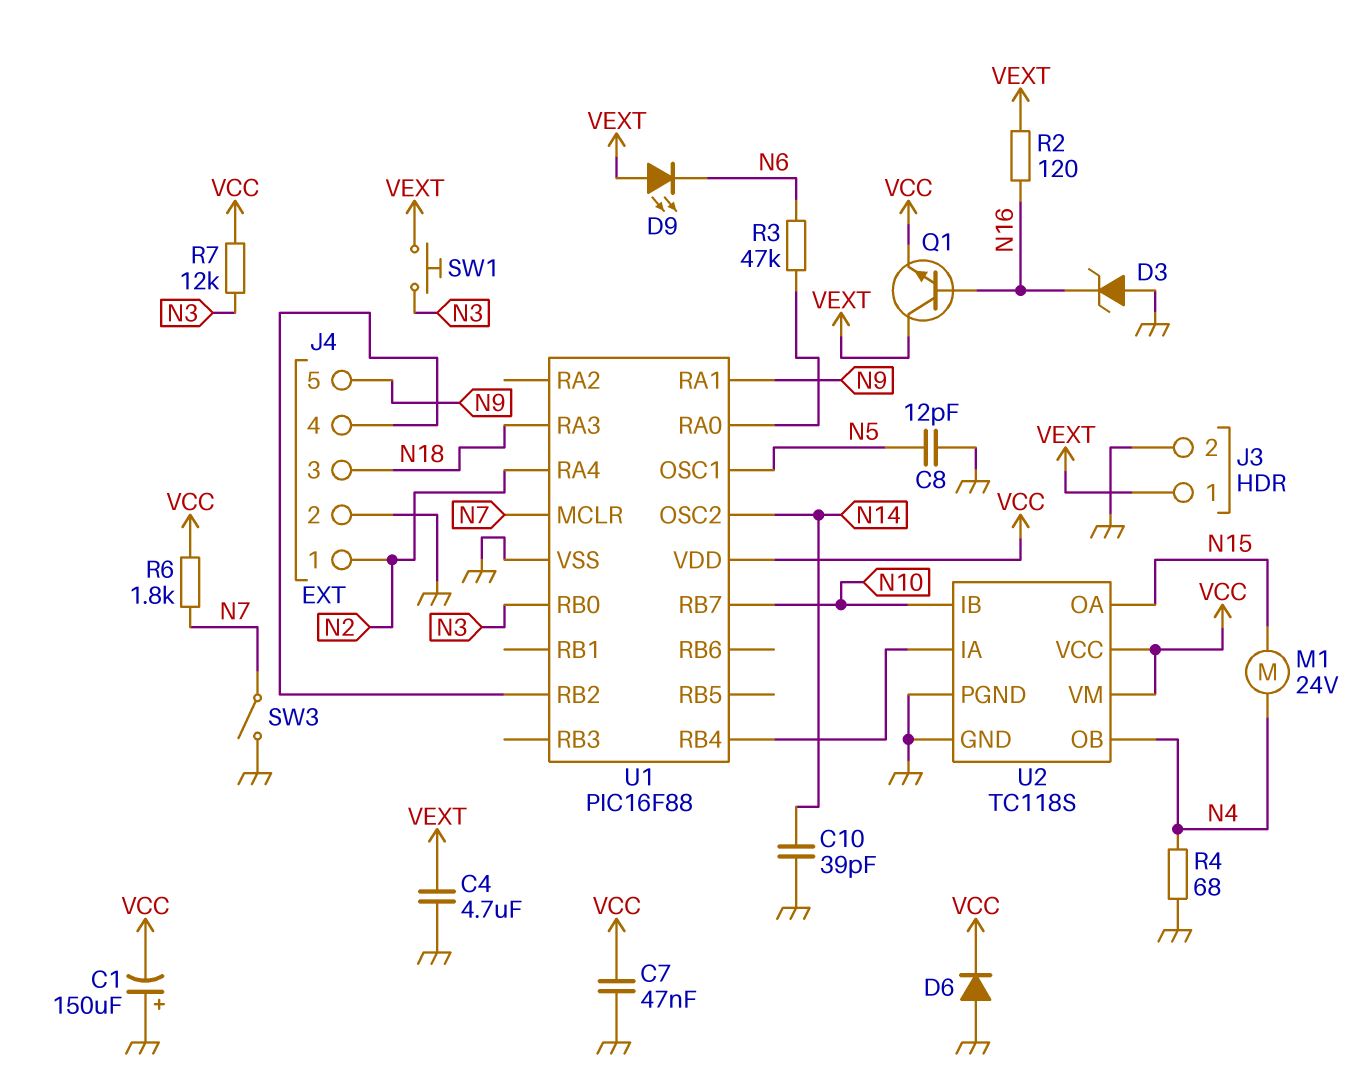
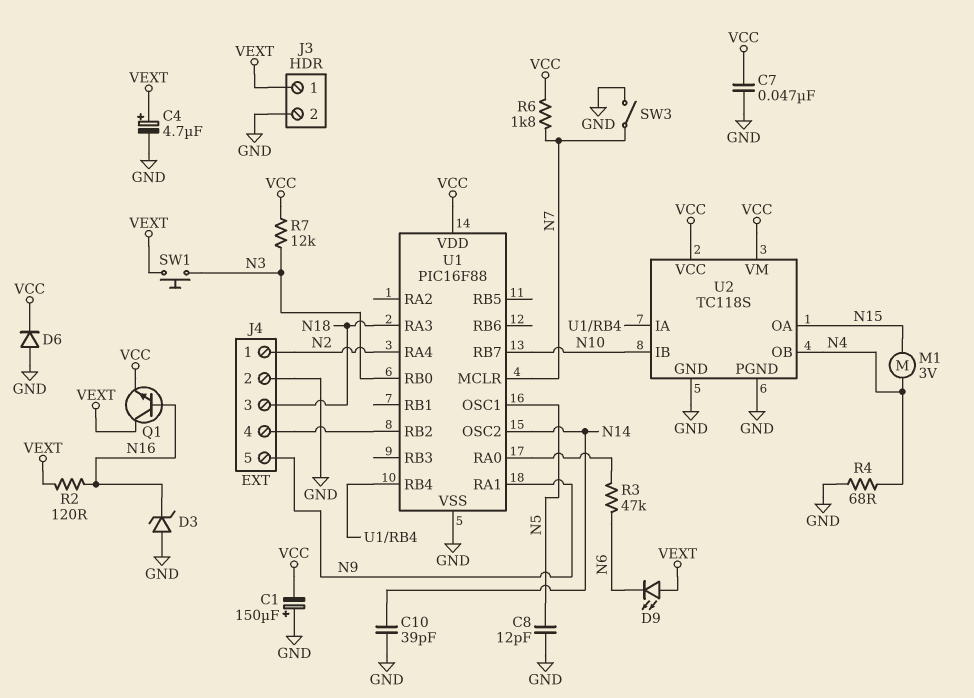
C4: 4.7uF (GND, VEXT) -> 4.7uF (plus VEXT, minus GND)
M1: motor 24V (N4, N15) -> motor 3V (N4, N15)

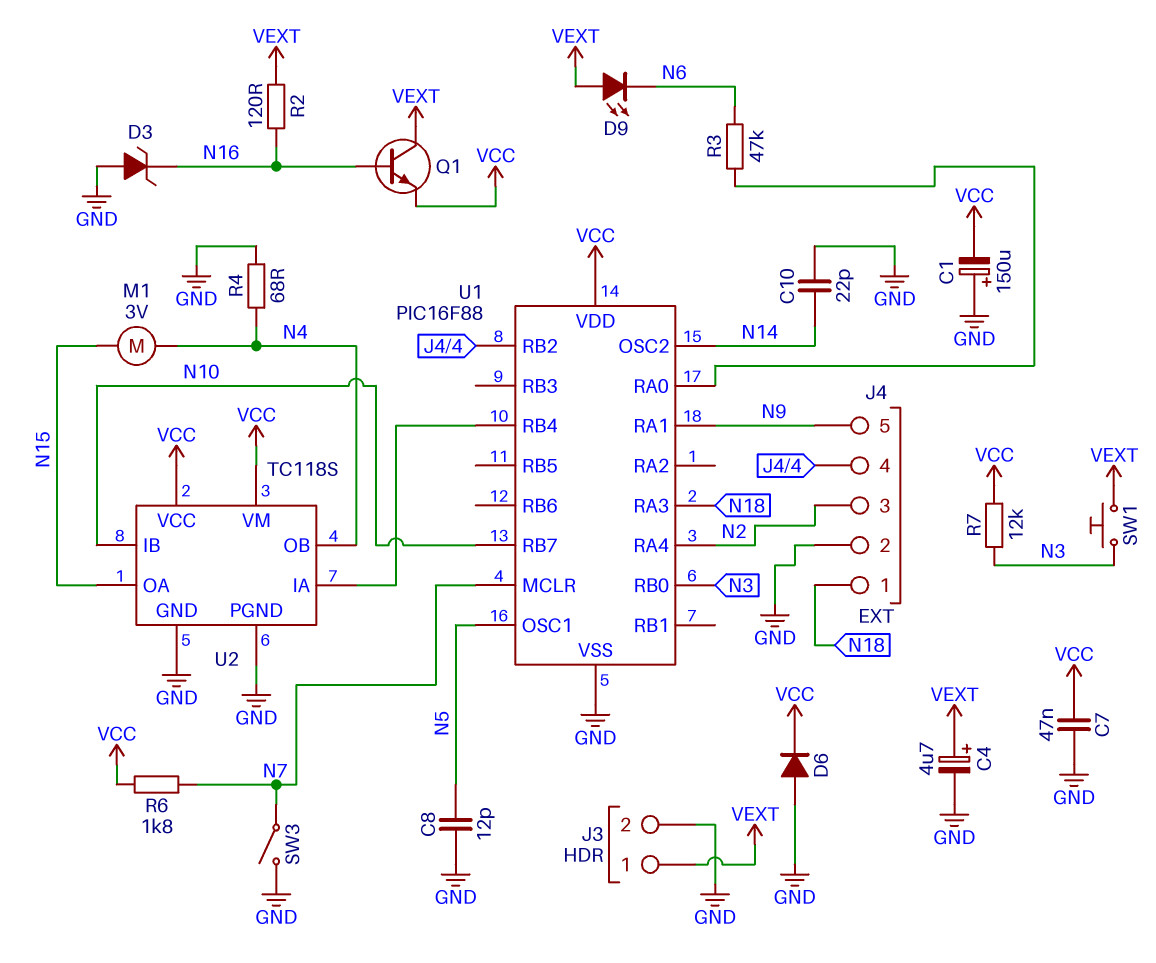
C10: 39pF (GND, N14) -> 22pF (GND, N14)
J4 pin 1: N2 -> N18
J4 pin 3: N18 -> N2

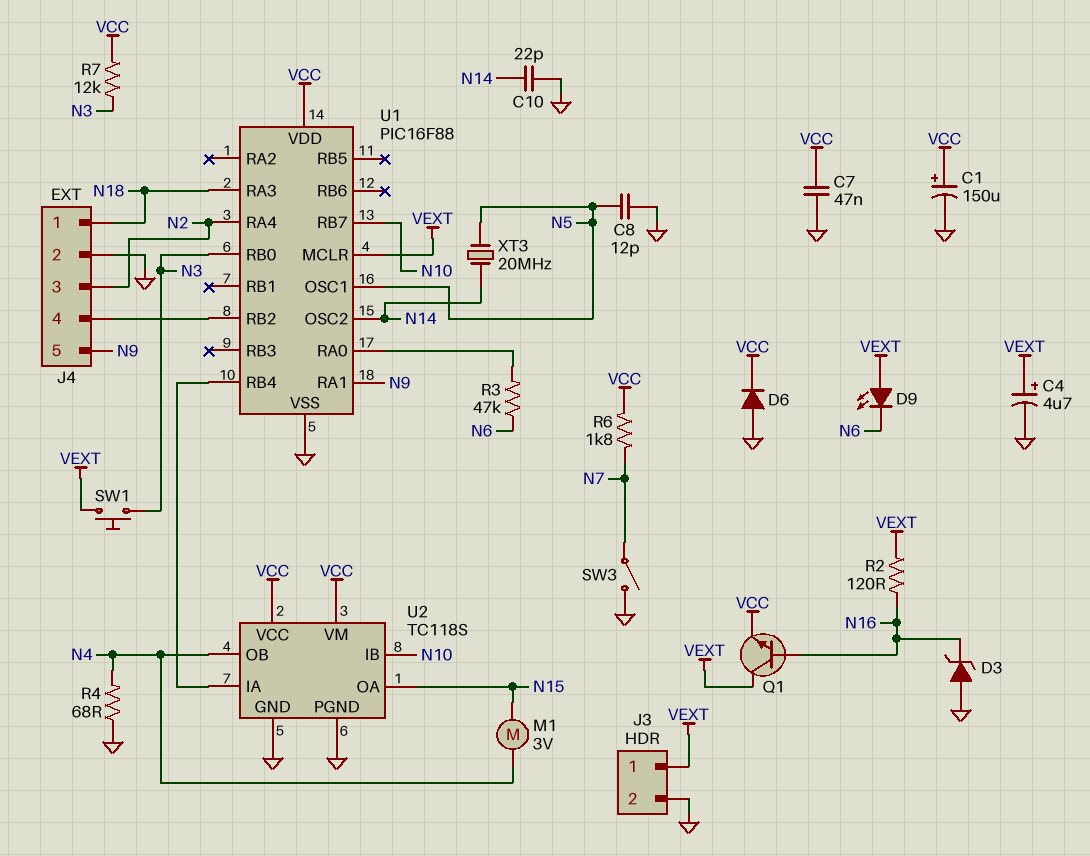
C1: 150uF (plus GND, minus VCC) -> 150uF (plus VCC, minus GND)
U1 pin MCLR: N7 -> VEXT
XT3: none -> 20MHz (N5, N14)

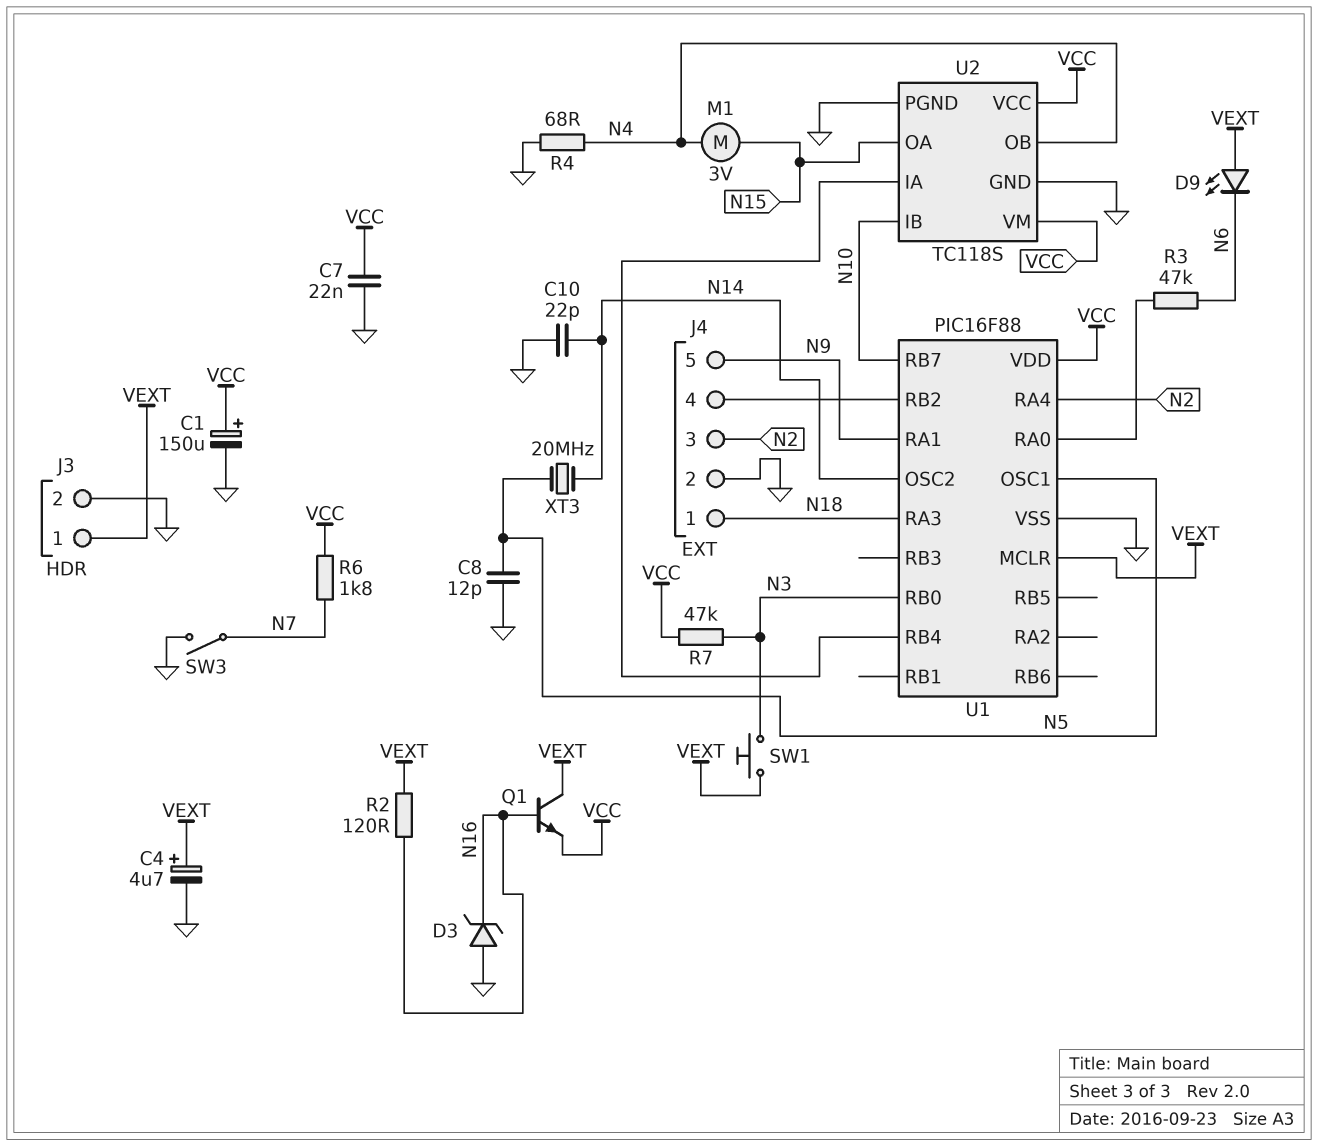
C7: 47nF (GND, VCC) -> 22nF (GND, VCC)
D6: diode (A GND, K VCC) -> none
R7: 12k (N3, VCC) -> 47k (N3, VCC)

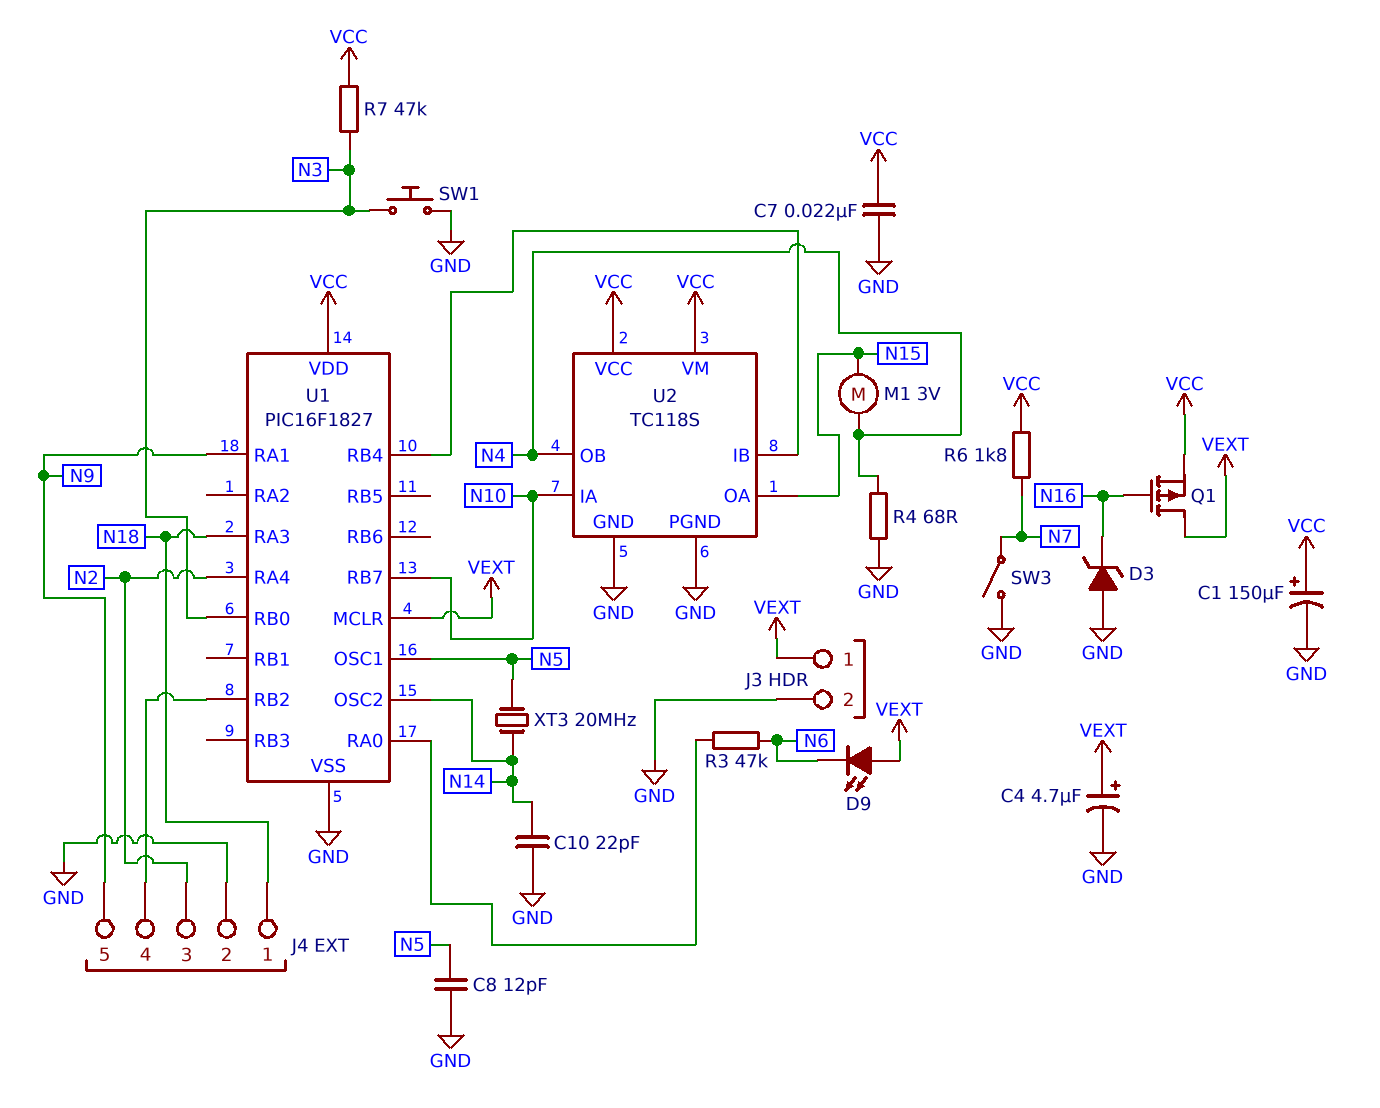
Q1: NPN (B N16, C VEXT, E VCC) -> PMOS (G N16, D VEXT, S VCC)
R2: 120 (N16, VEXT) -> none
SW1: button (N3, VEXT) -> button (GND, N3)
U1: PIC16F88 -> PIC16F1827
U2 pin IA: U1/RB4 -> N10
U2 pin IB: N10 -> U1/RB4

